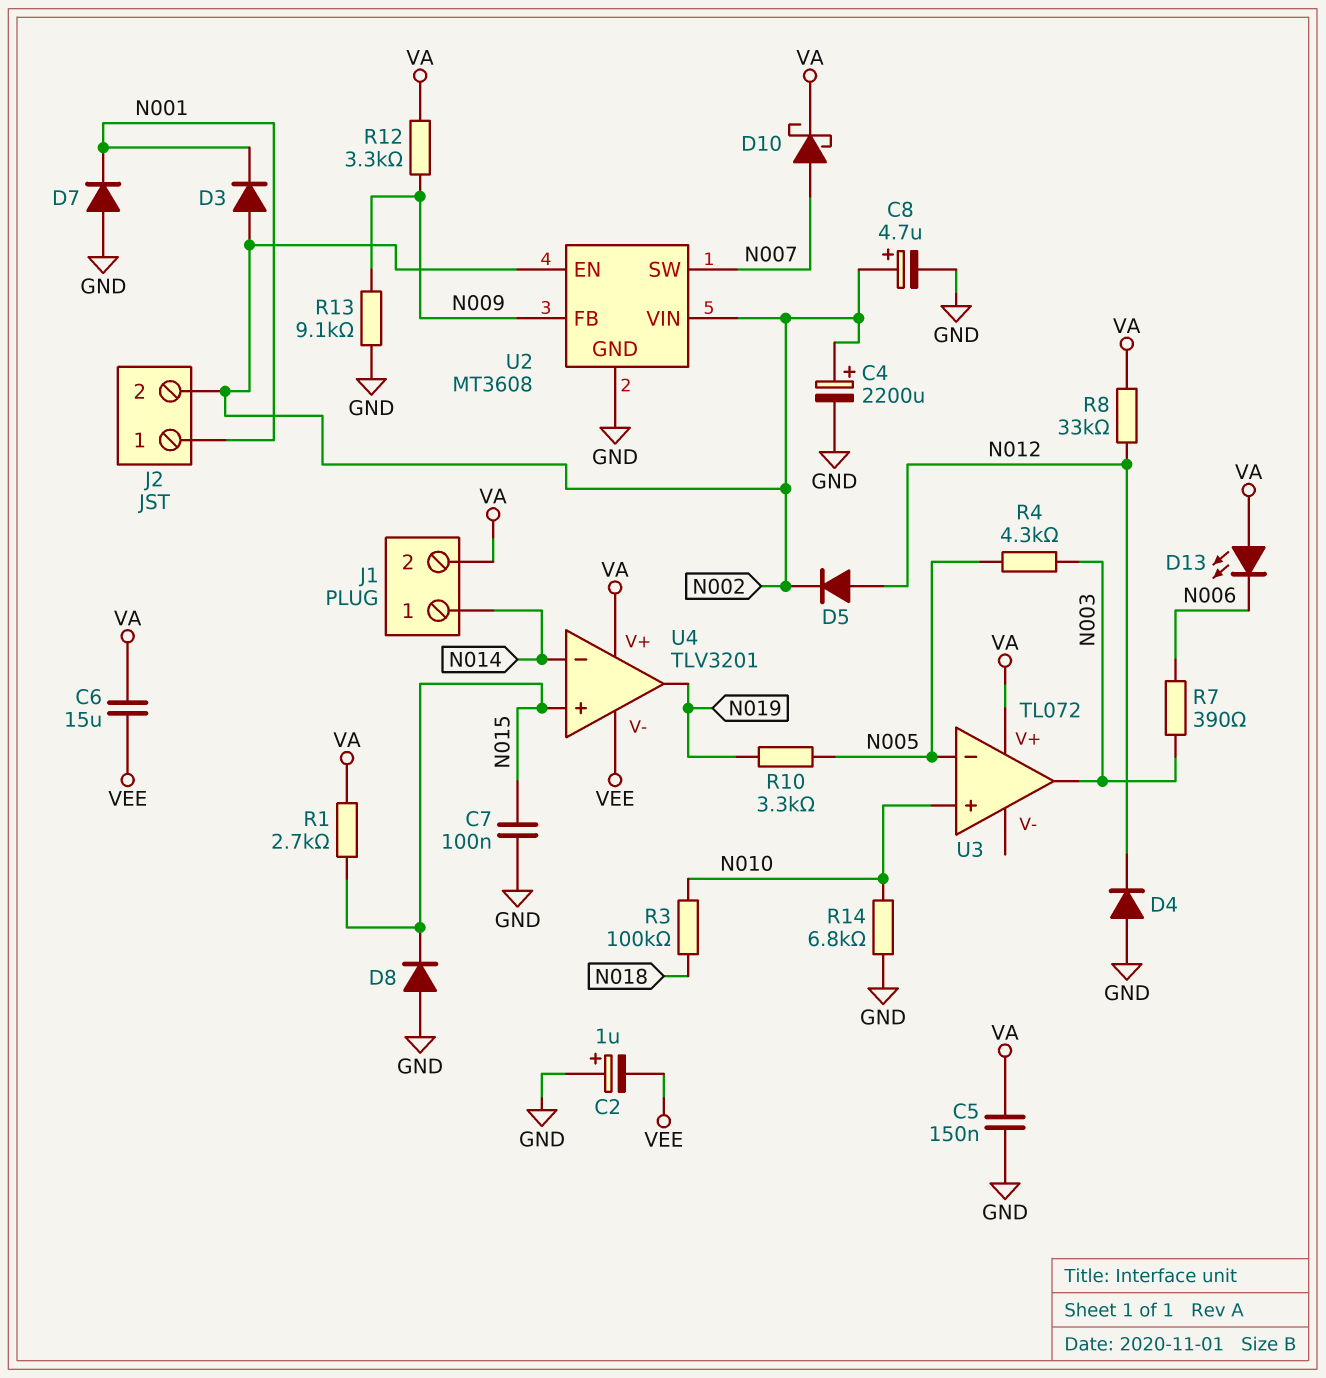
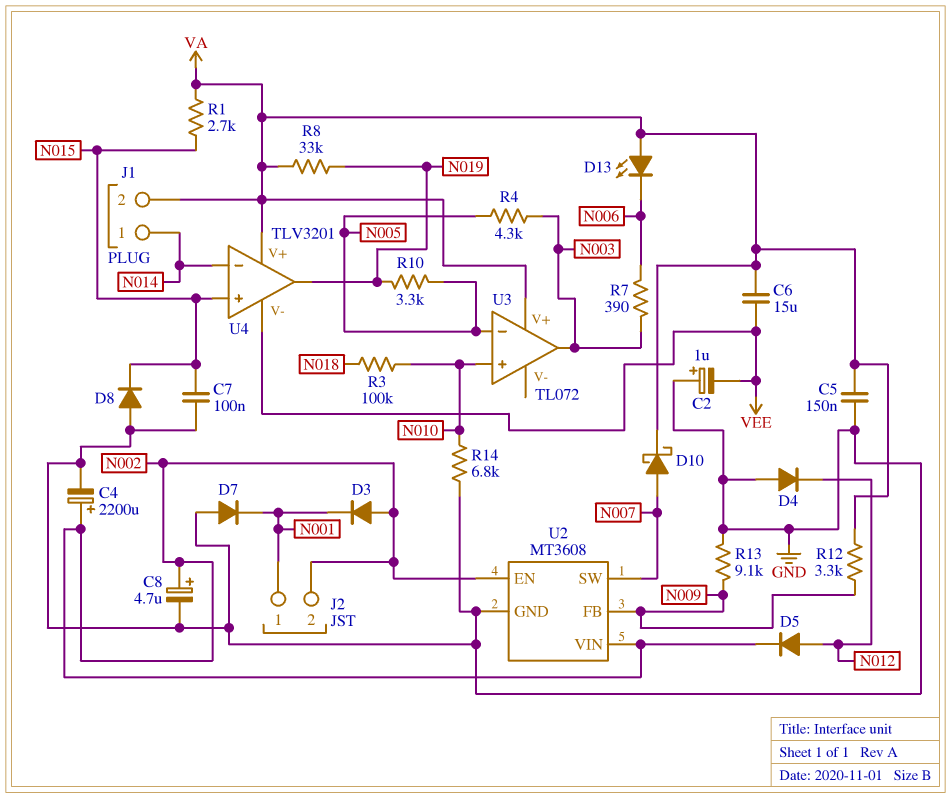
R8: 33k (N012, VA) -> 33k (N019, VA)

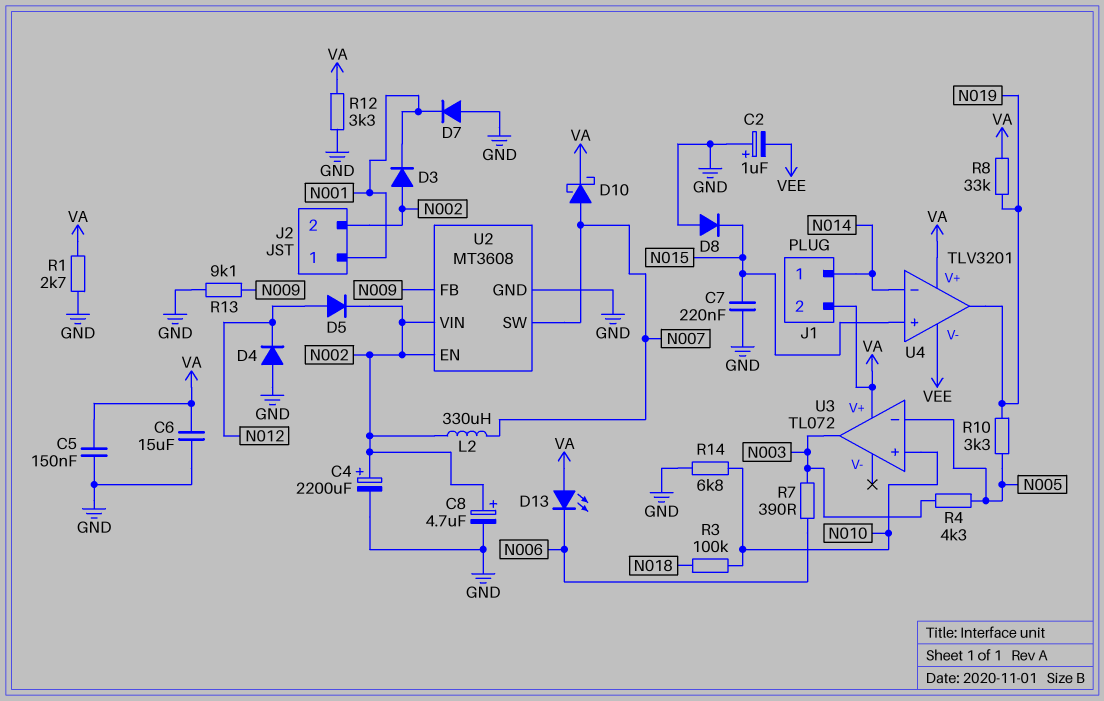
C6: 15uF (VA, VEE) -> 15uF (GND, VA)
C7: 100nF (GND, N015) -> 220nF (GND, N015)
L2: none -> 330uH (N002, N007)
R1: 2.7k (N015, VA) -> 2.7k (GND, VA)
R12: 3.3k (N009, VA) -> 3.3k (GND, VA)

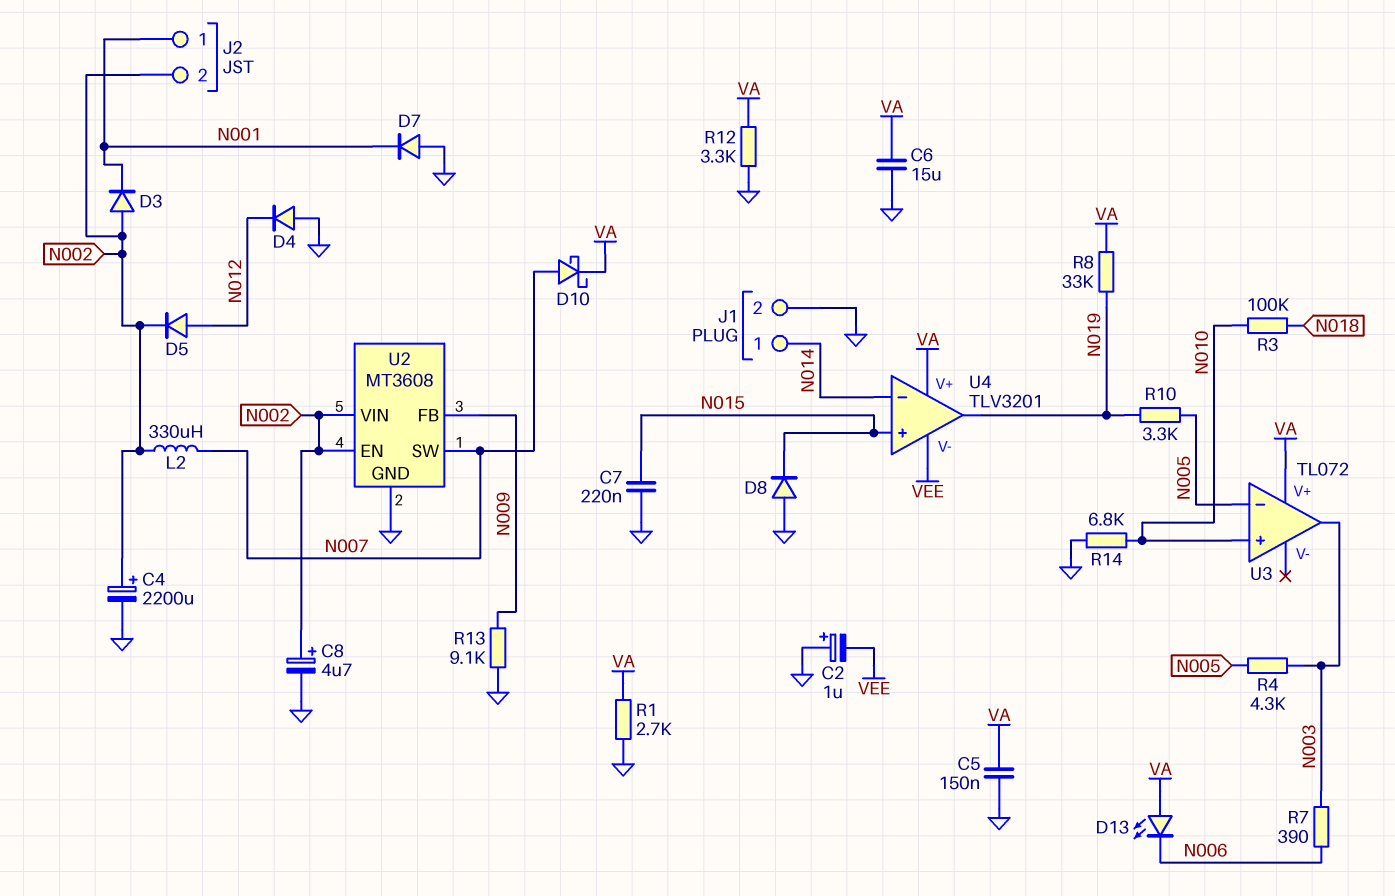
J1 pin 2: VA -> GND

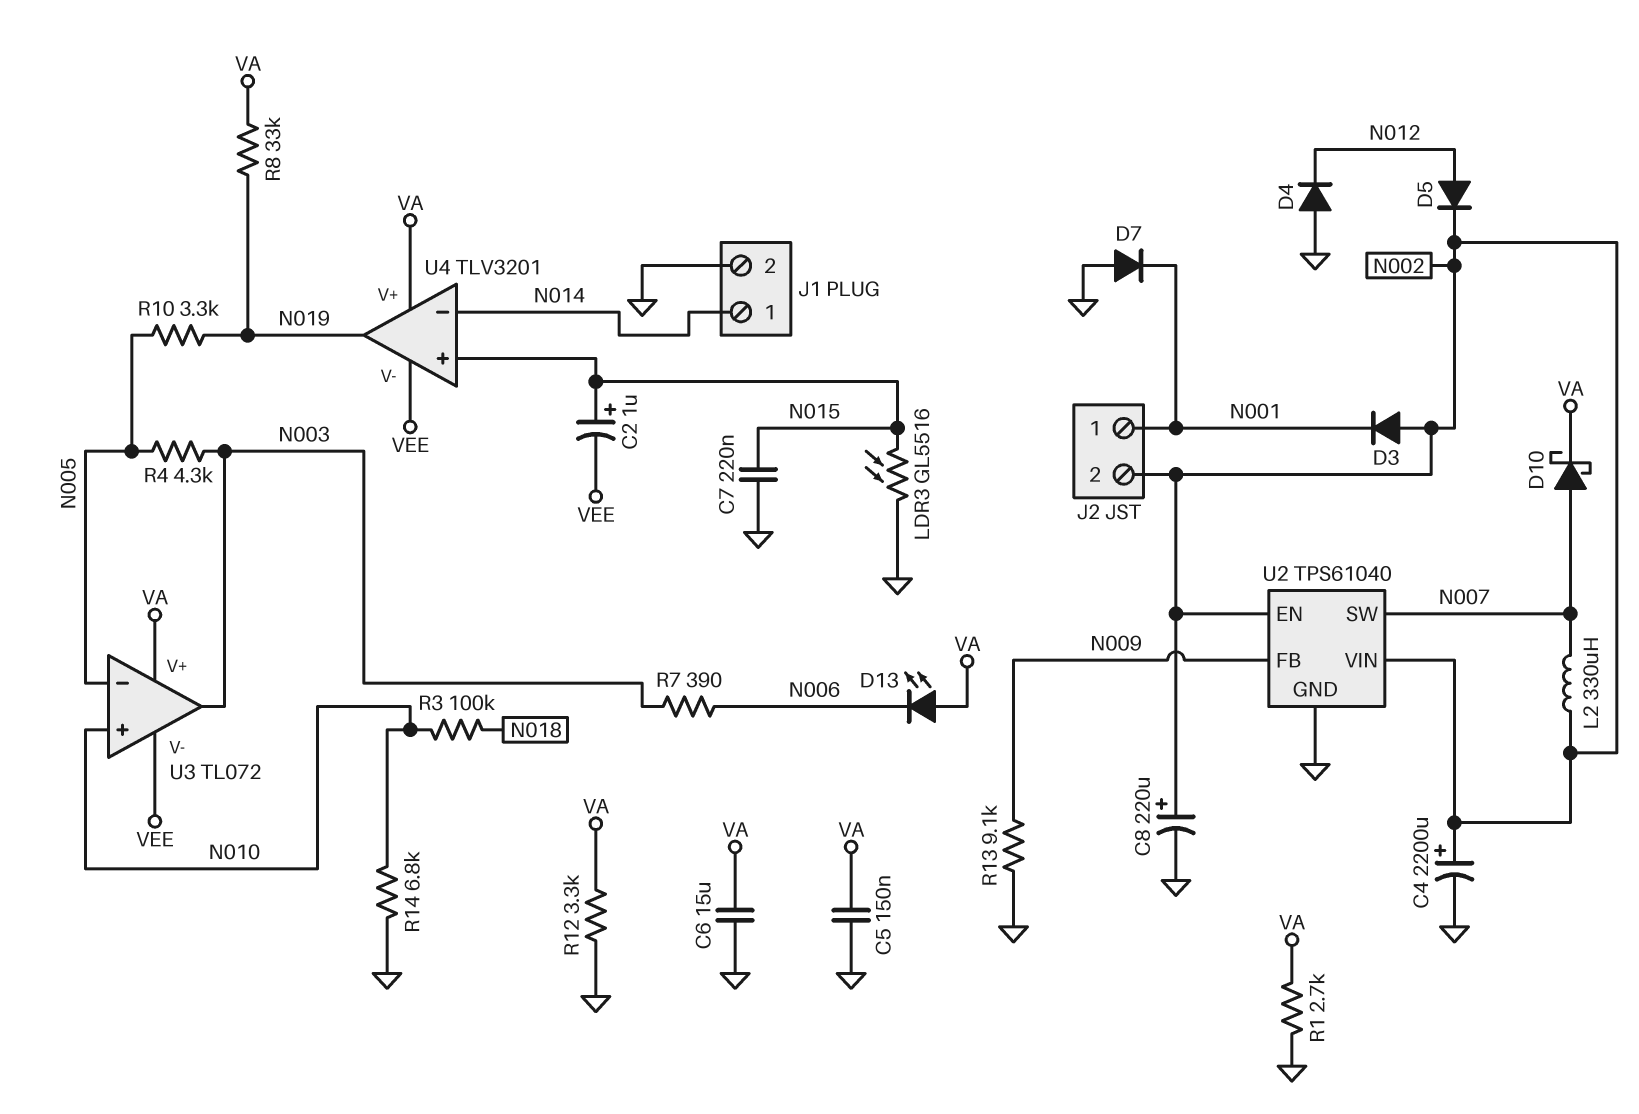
C2: 1uF (plus GND, minus VEE) -> 1uF (plus N015, minus VEE)
C8: 4.7uF (plus N002, minus GND) -> 220uF (plus N002, minus GND)
D8: diode (A GND, K N015) -> none
LDR3: none -> GL5516 (GND, N015)
U2: MT3608 -> TPS61040
U3 pin V-: none -> VEE

